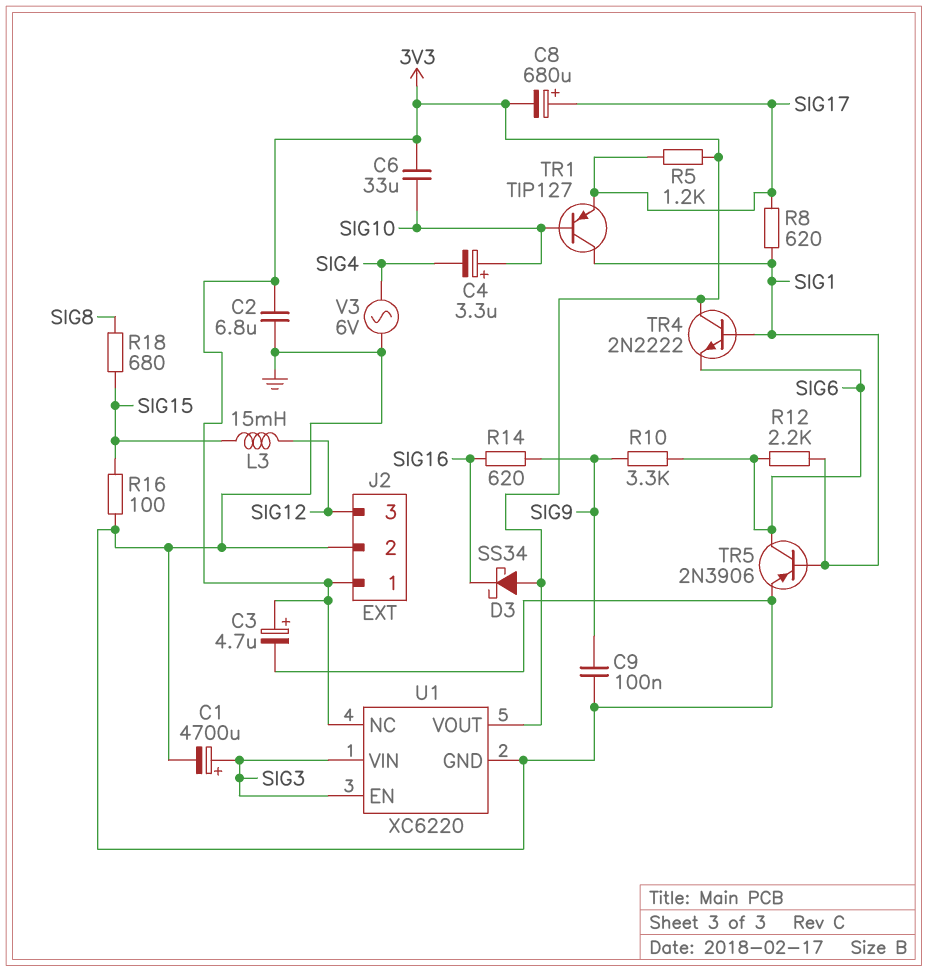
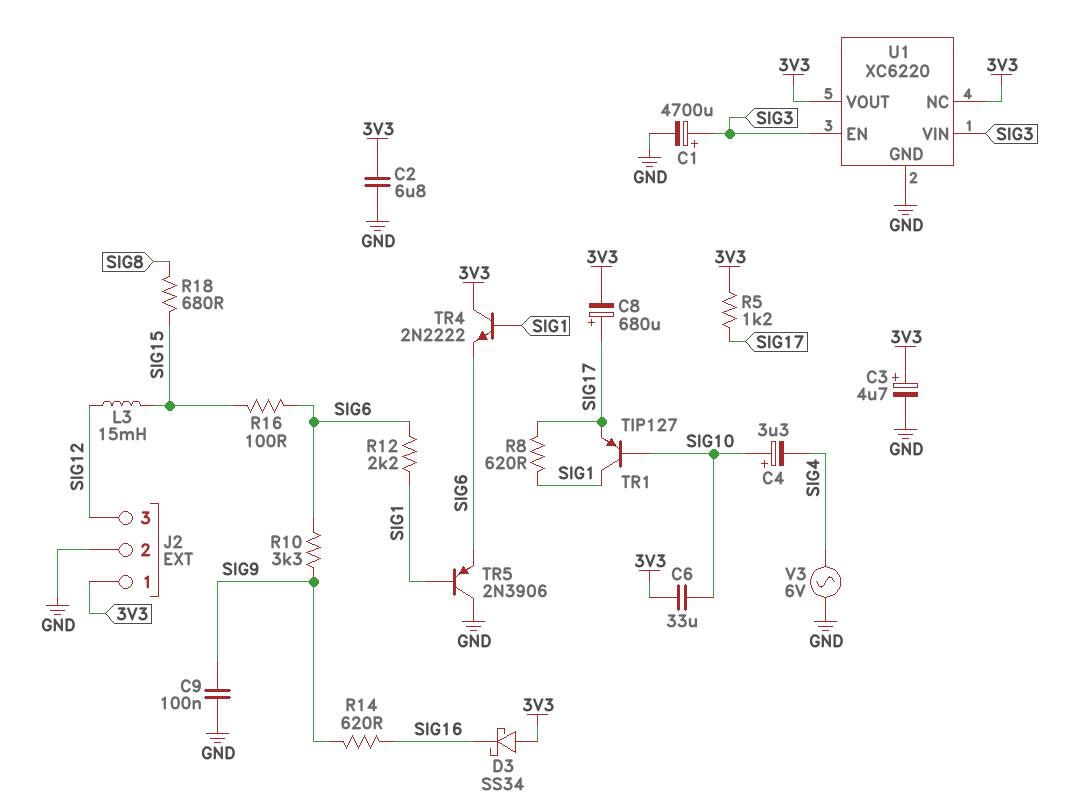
R16: 100 (GND, SIG15) -> 100 (SIG6, SIG15)
TR5: PNP 2N3906 (B SIG1, C SIG6, E GND) -> PNP 2N3906 (B SIG1, C GND, E SIG6)

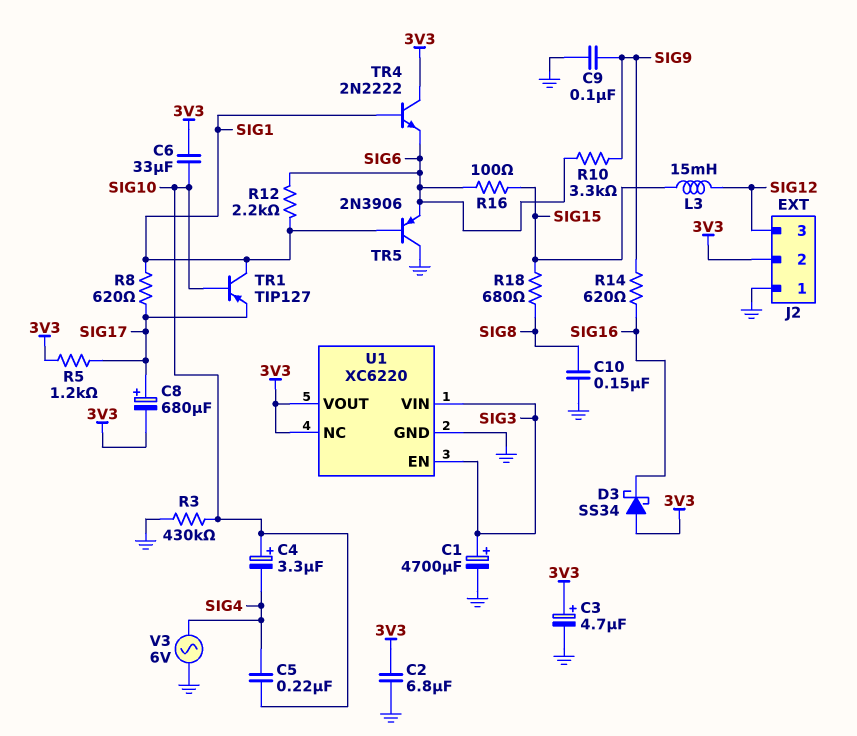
C5: none -> 220nF (SIG4, SIG10)
C10: none -> 150nF (GND, SIG8)
J2 pin 1: 3V3 -> GND
J2 pin 2: GND -> 3V3
R3: none -> 430k (GND, SIG10)

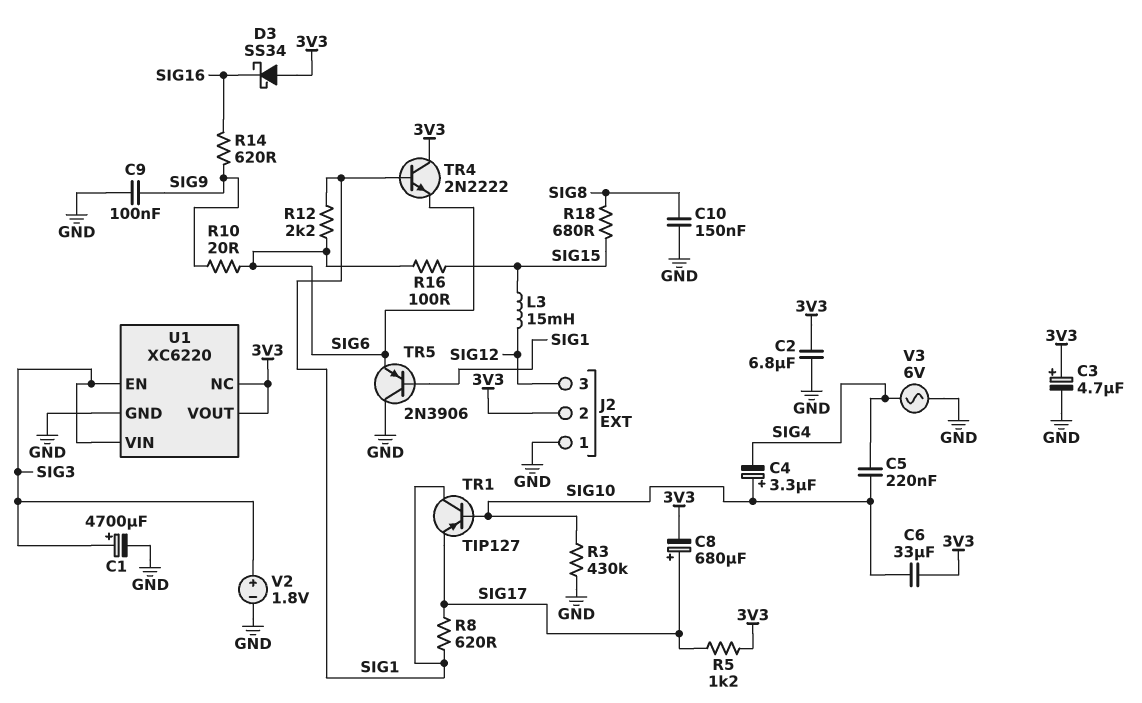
R10: 3.3k (SIG6, SIG9) -> 20 (SIG6, SIG9)
V2: none -> 1.8V (plus SIG3, minus GND)

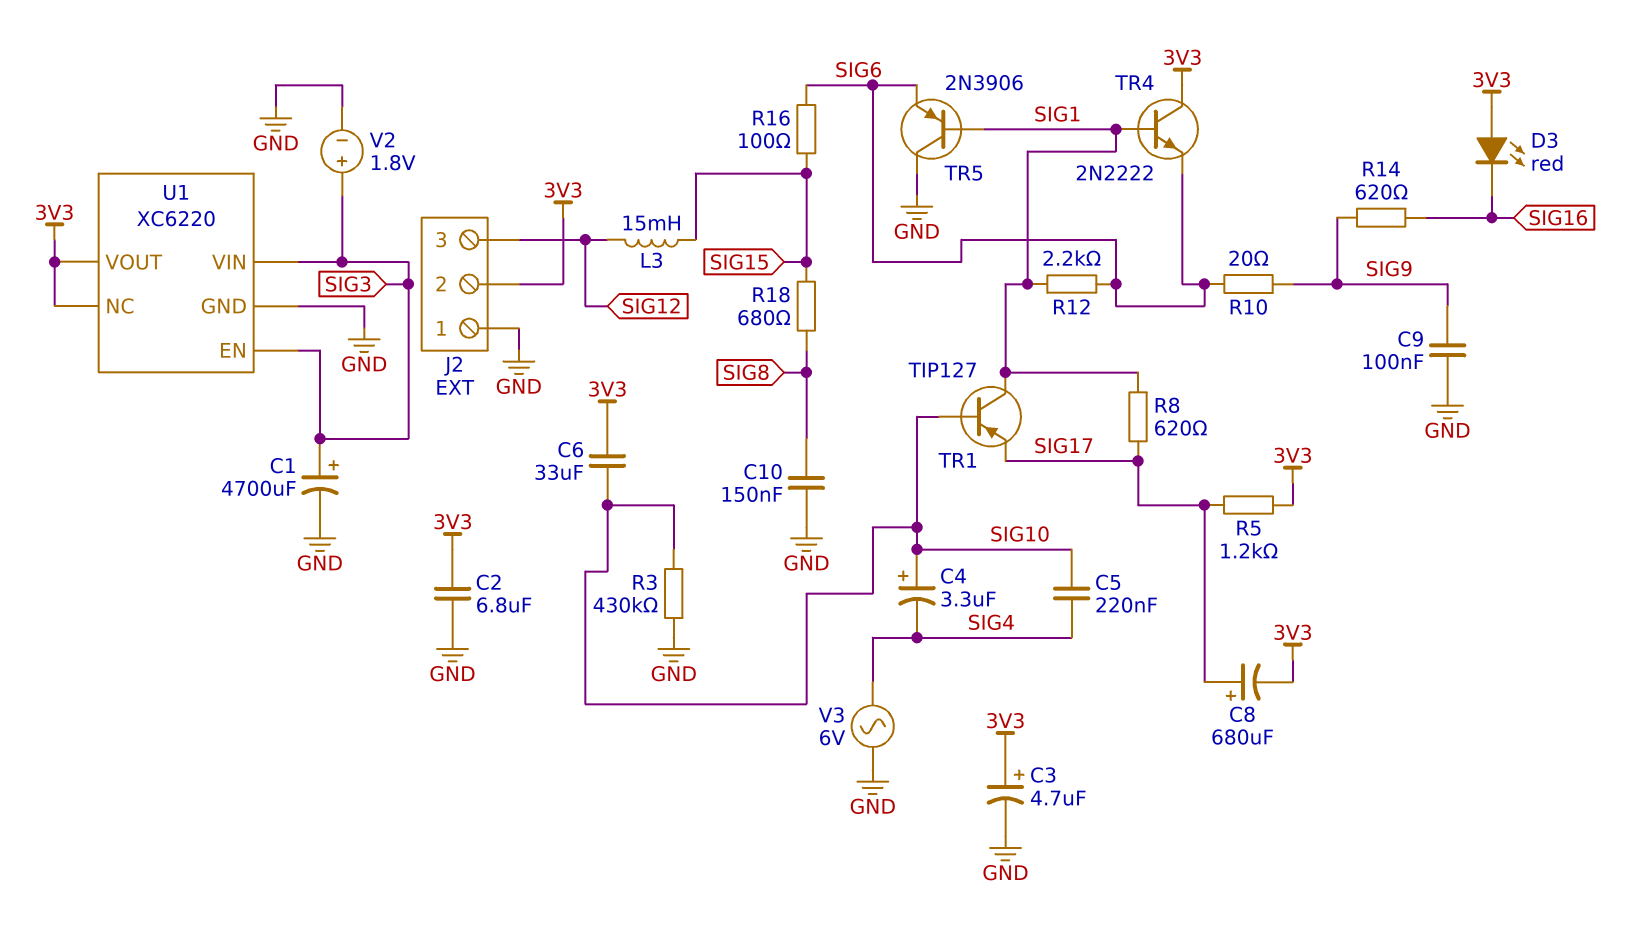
D3: schottky SS34 (A 3V3, K SIG16) -> LED red (A 3V3, K SIG16)

